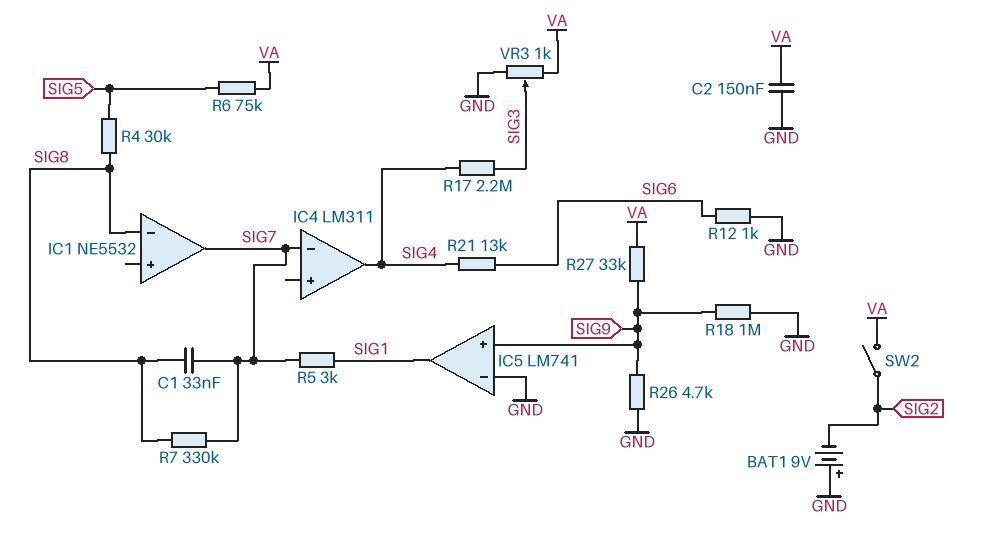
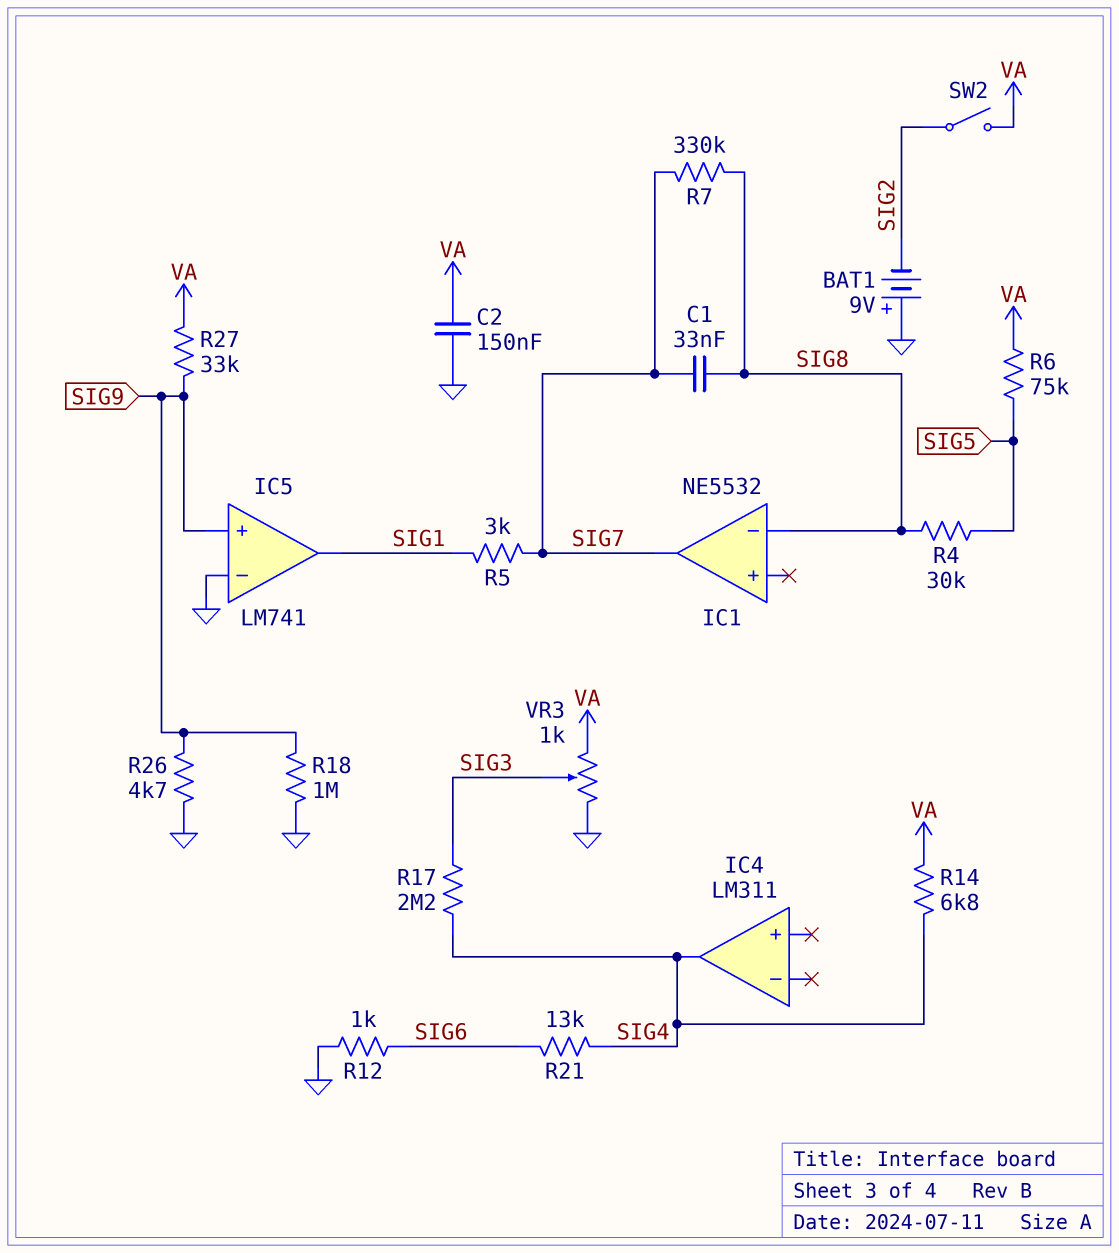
IC4 pin in-: SIG7 -> none
R14: none -> 6.8k (SIG4, VA)

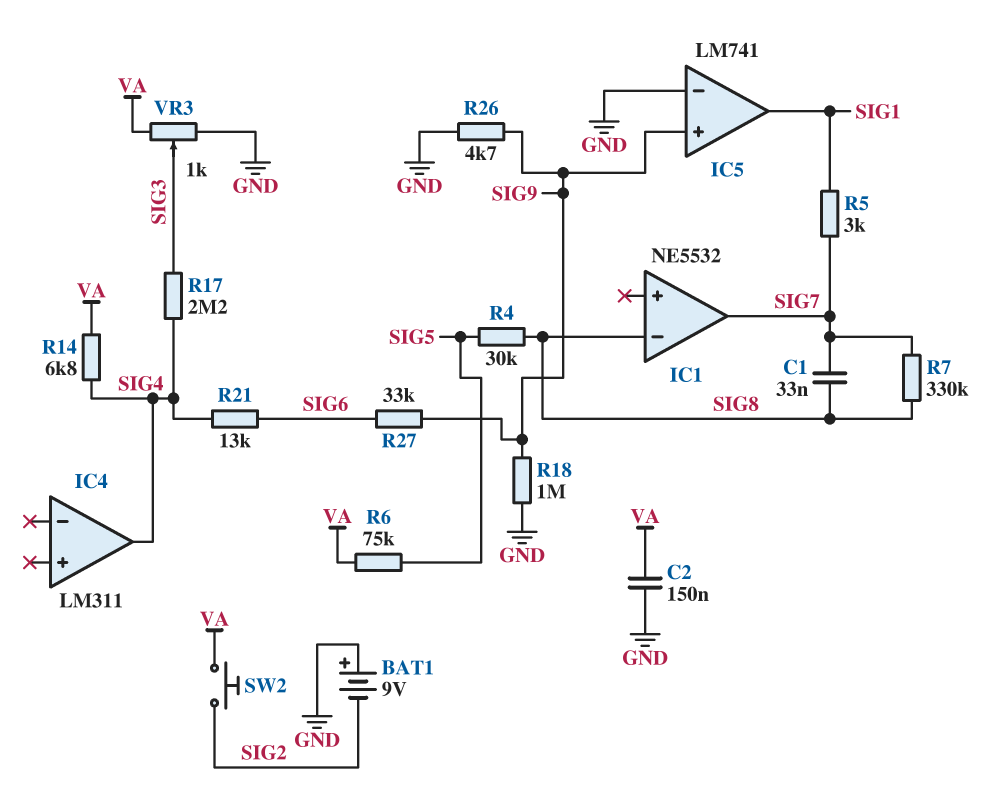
R12: 1k (GND, SIG6) -> none
R27: 33k (SIG9, VA) -> 33k (SIG6, SIG9)
SW2: switch (SIG2, VA) -> button (SIG2, VA)

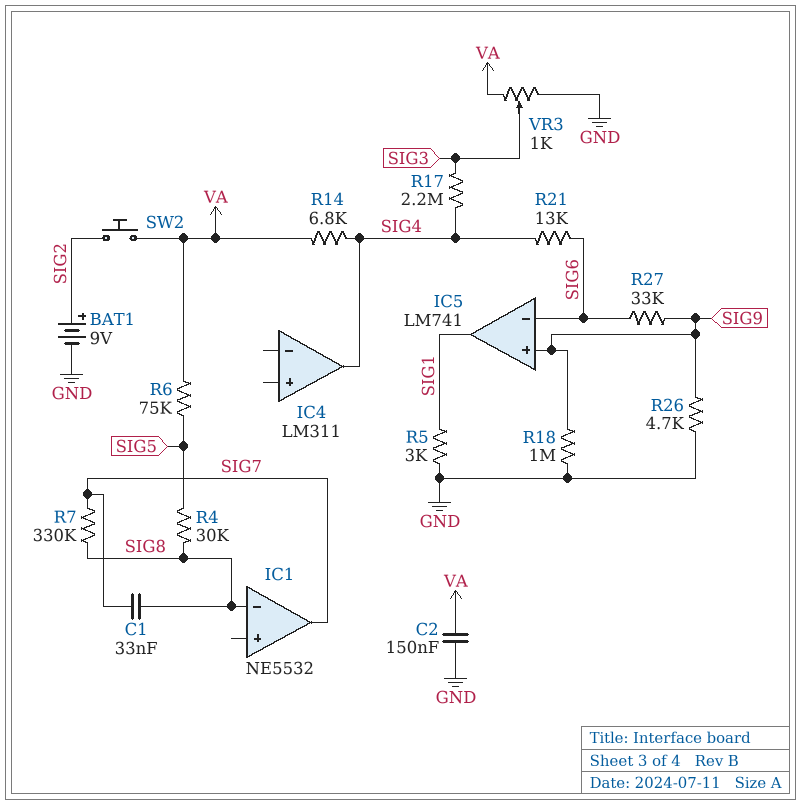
BAT1: 9V (plus GND, minus SIG2) -> 9V (plus SIG2, minus GND)
IC5 pin in-: GND -> SIG6
R5: 3k (SIG1, SIG7) -> 3k (GND, SIG1)

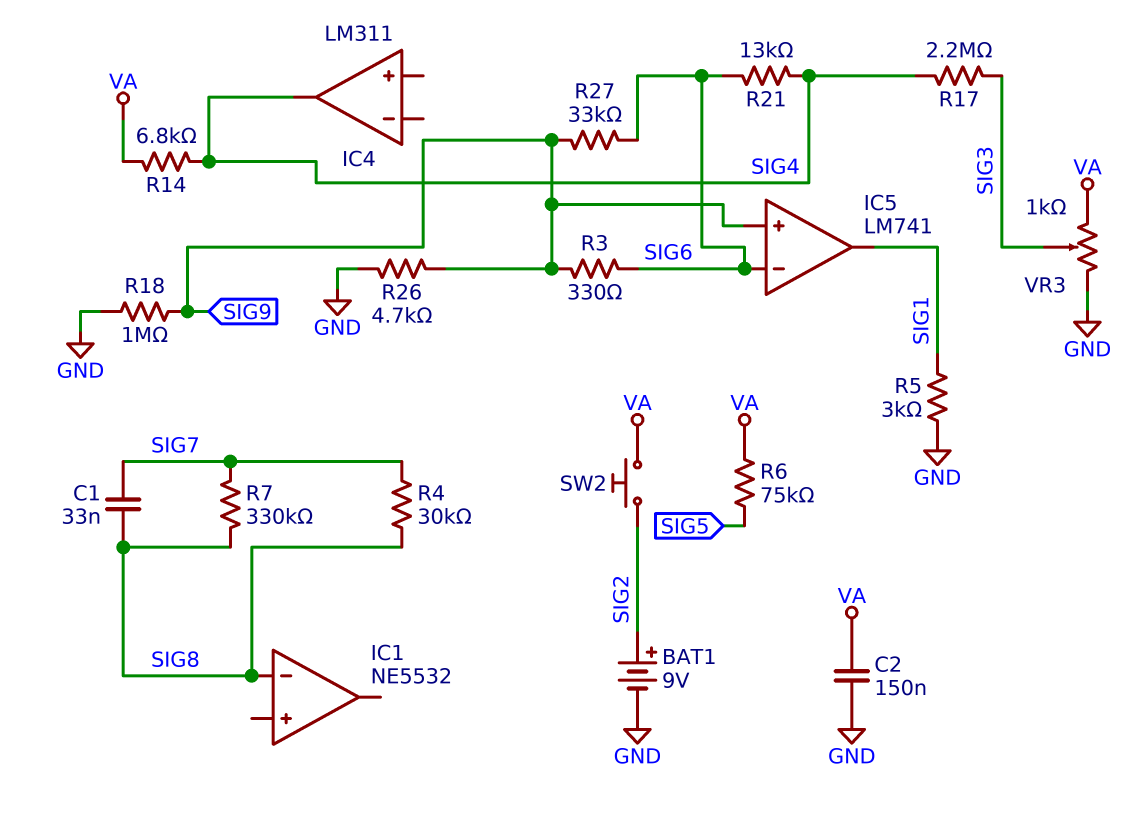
IC1 pin out: SIG7 -> none
R3: none -> 330 (SIG6, SIG9)
R4: 30k (SIG5, SIG8) -> 30k (SIG7, SIG8)

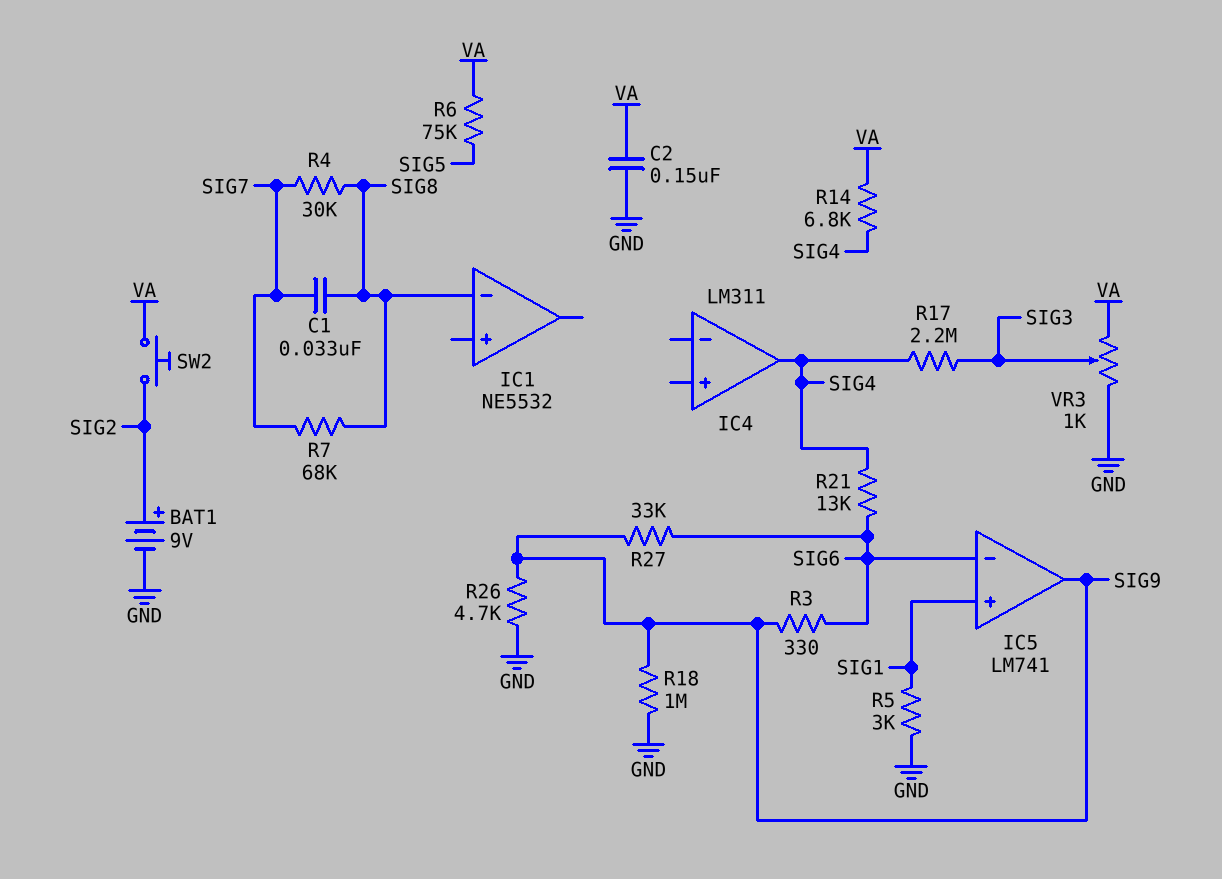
IC5 pin in+: SIG9 -> SIG1
IC5 pin out: SIG1 -> SIG9
R7: 330k (SIG7, SIG8) -> 68k (SIG7, SIG8)

